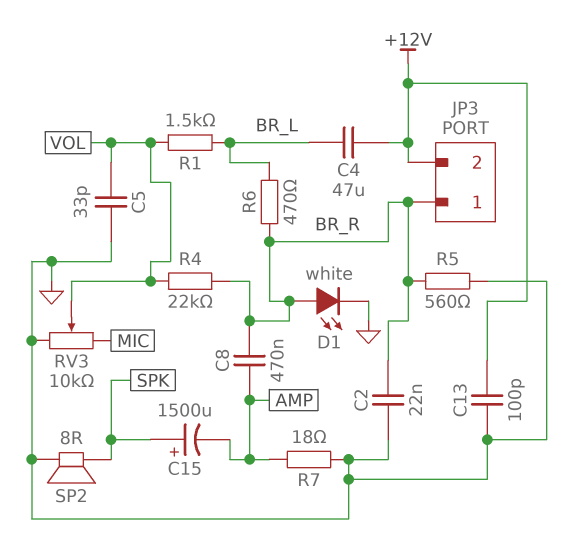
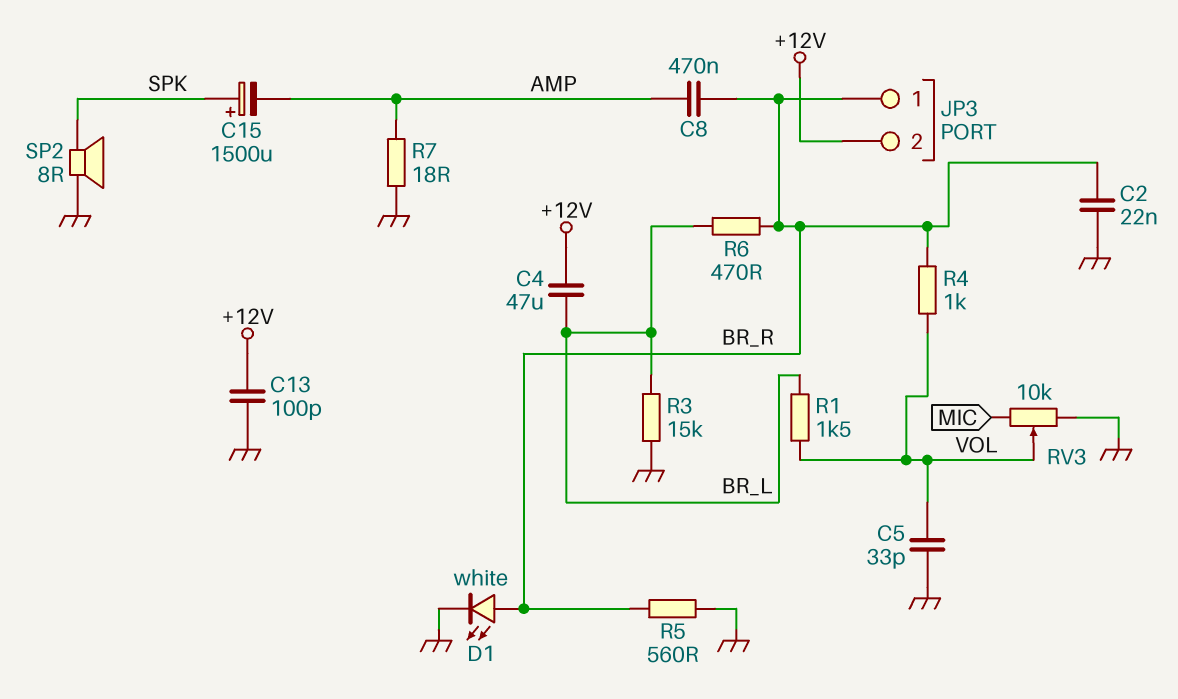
R3: none -> 15k (BR_L, GND)
R4: 22k (BR_R, VOL) -> 1k (BR_R, VOL)

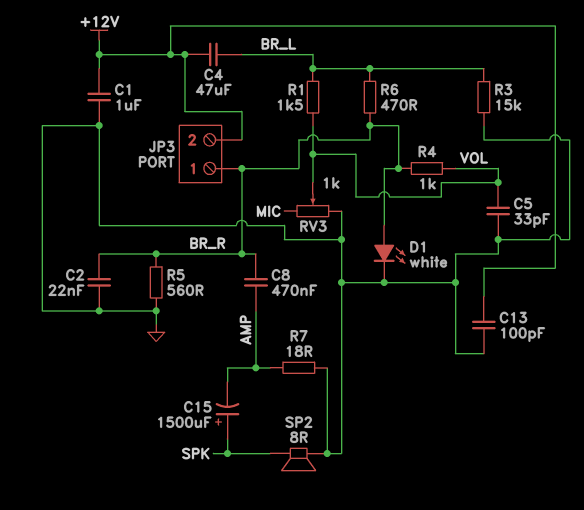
C1: none -> 1uF (+12V, GND)
RV3: 10k (GND, MIC, wiper VOL) -> 1k (GND, MIC, wiper VOL)

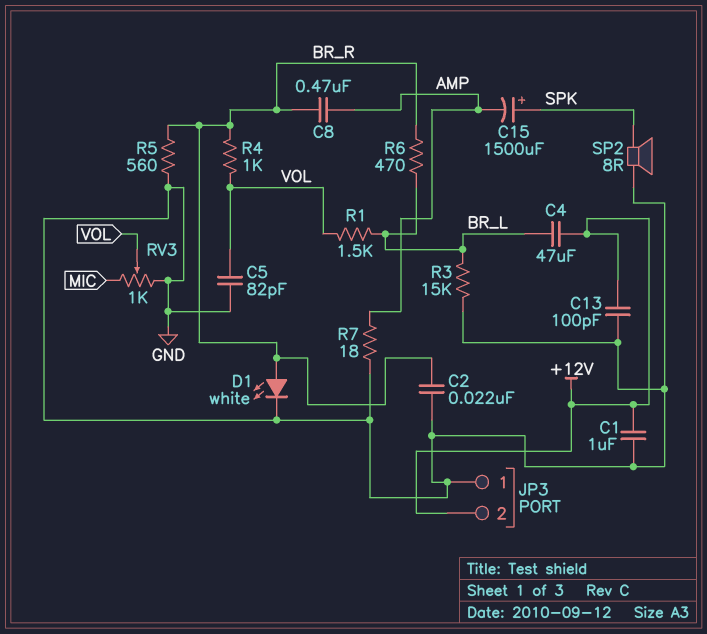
C5: 33pF (GND, VOL) -> 82pF (GND, VOL)
JP3 pin 1: BR_R -> GND

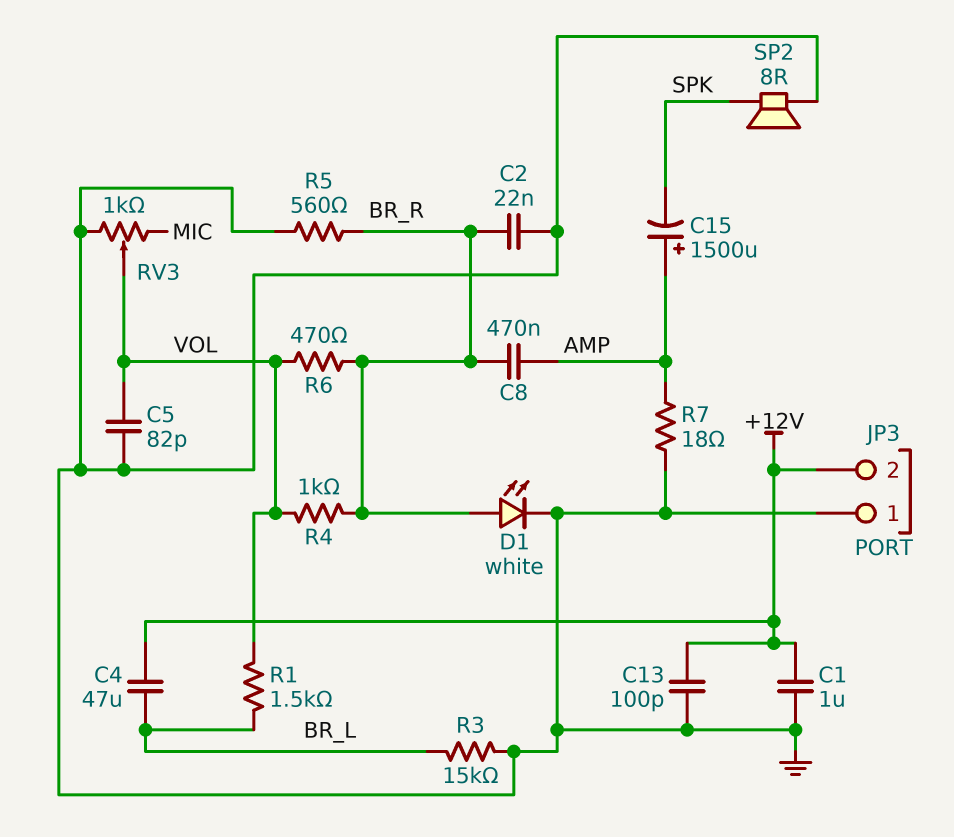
C15: 1500uF (plus SPK, minus AMP) -> 1500uF (plus AMP, minus SPK)
R6: 470 (BR_L, BR_R) -> 470 (BR_R, VOL)

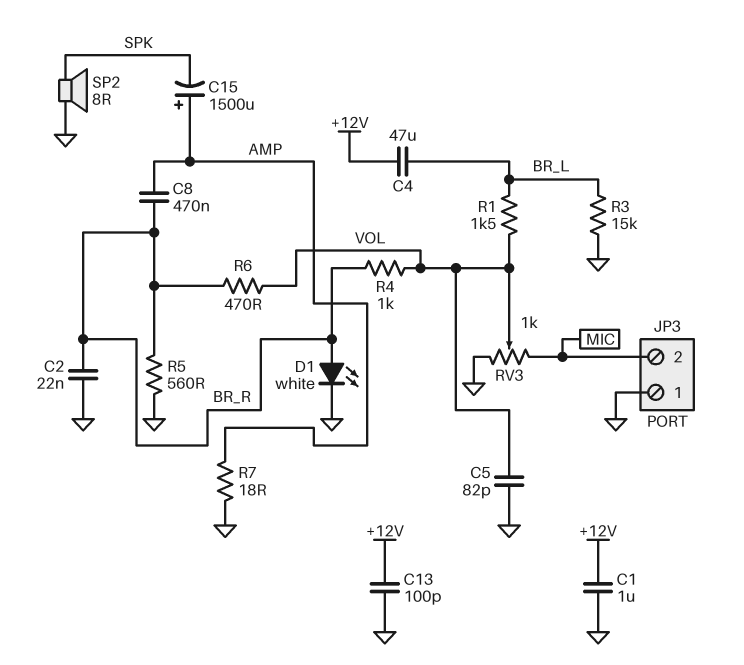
JP3 pin 2: +12V -> MIC

